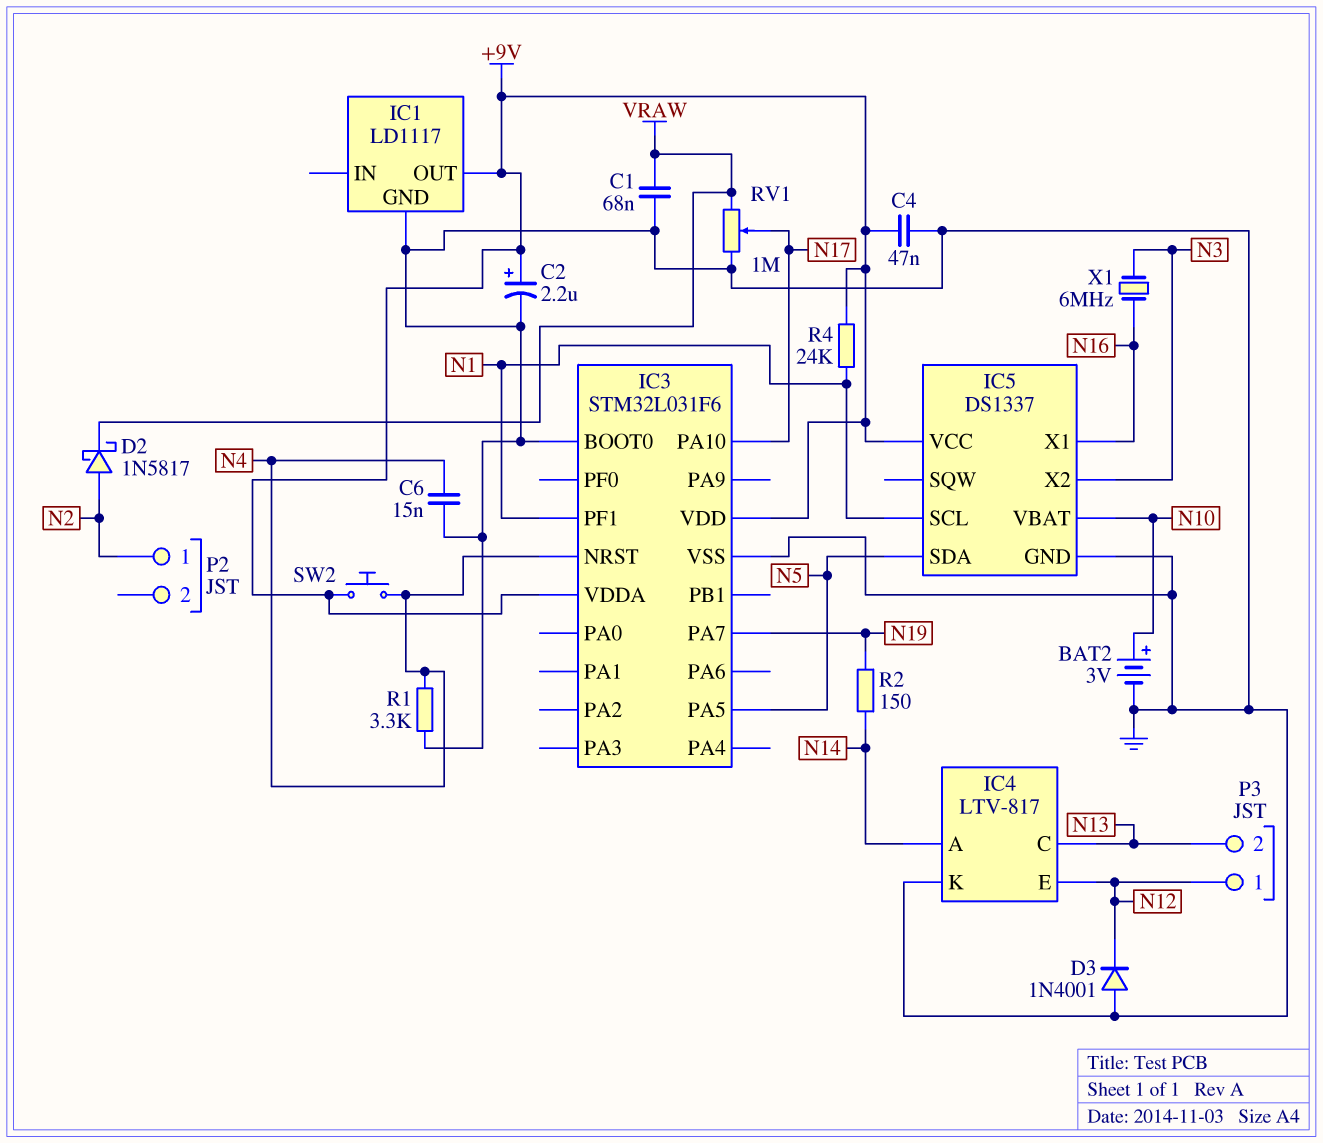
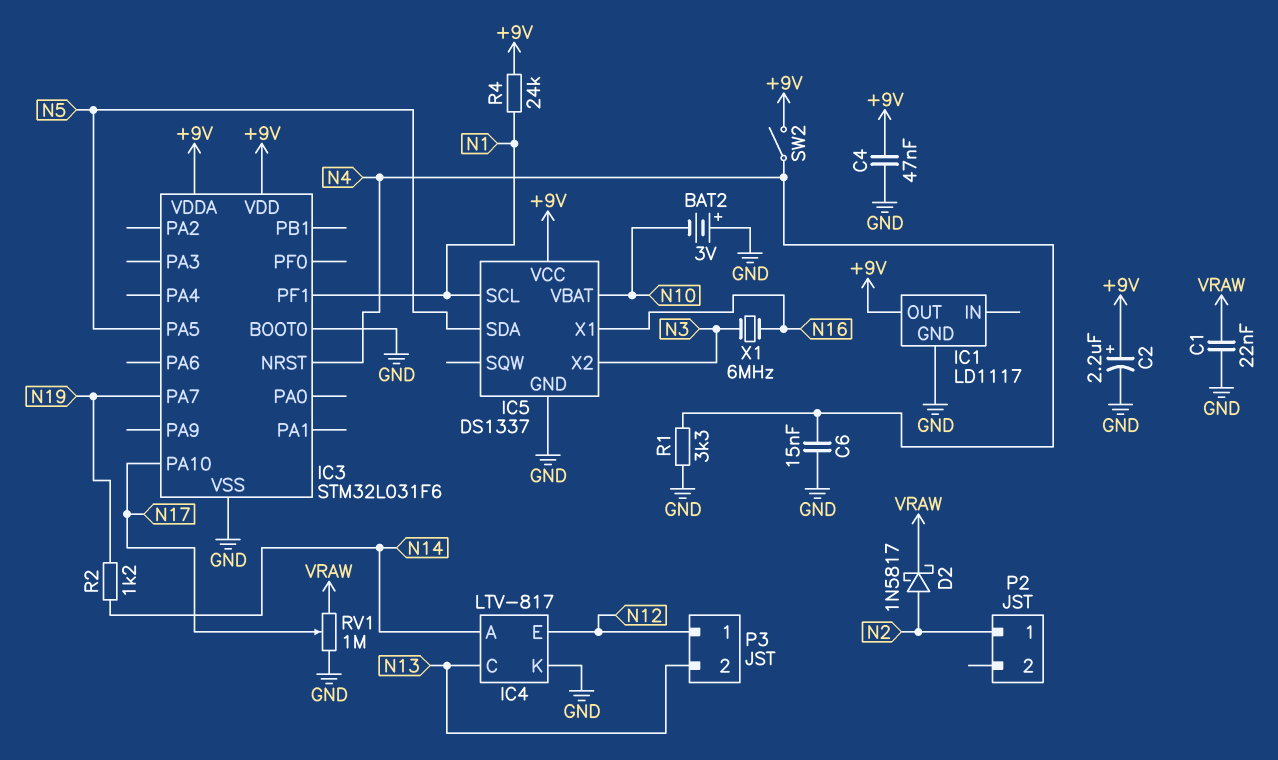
BAT2: 3V (plus N10, minus GND) -> 3V (plus GND, minus N10)
C1: 68nF (GND, VRAW) -> 22nF (GND, VRAW)
D3: diode 1N4001 (A GND, K N12) -> none
R2: 150 (N14, N19) -> 1.2k (N14, N19)
SW2: button (+9V, N4) -> switch (+9V, N4)

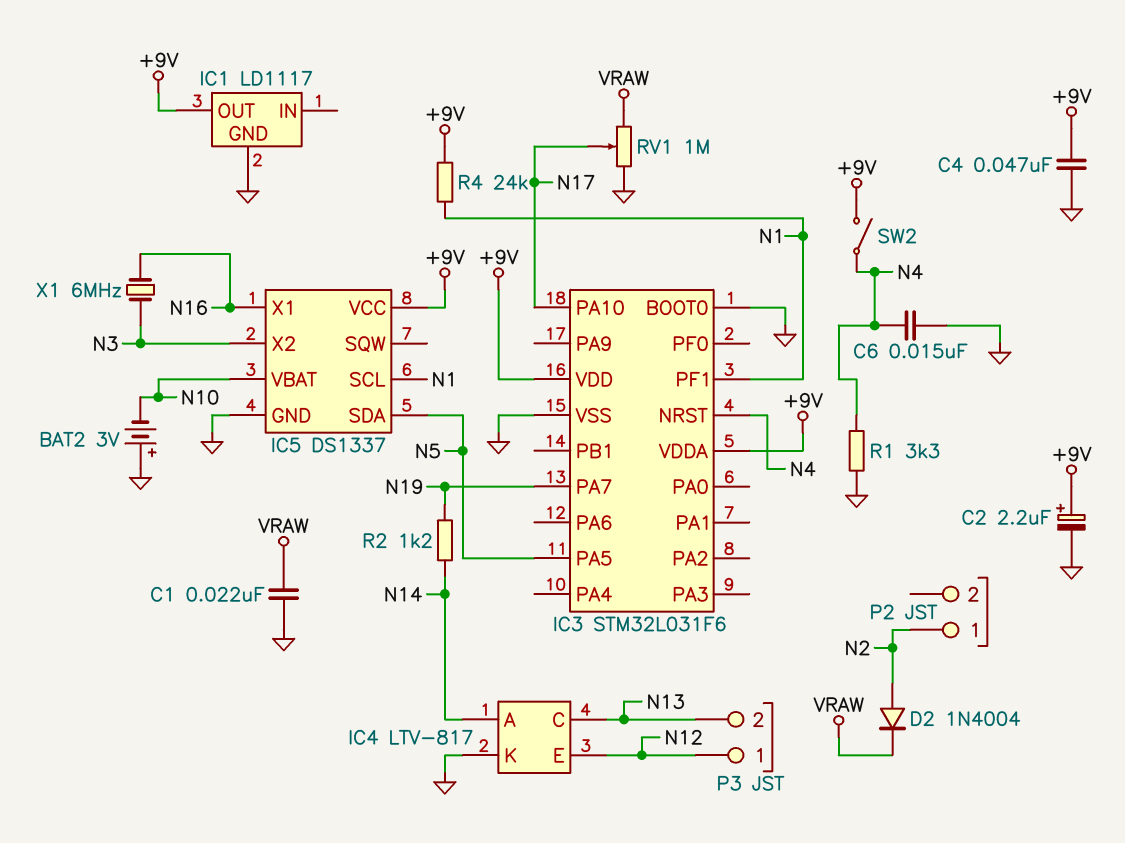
D2: schottky 1N5817 (A N2, K VRAW) -> diode 1N4004 (A N2, K VRAW)

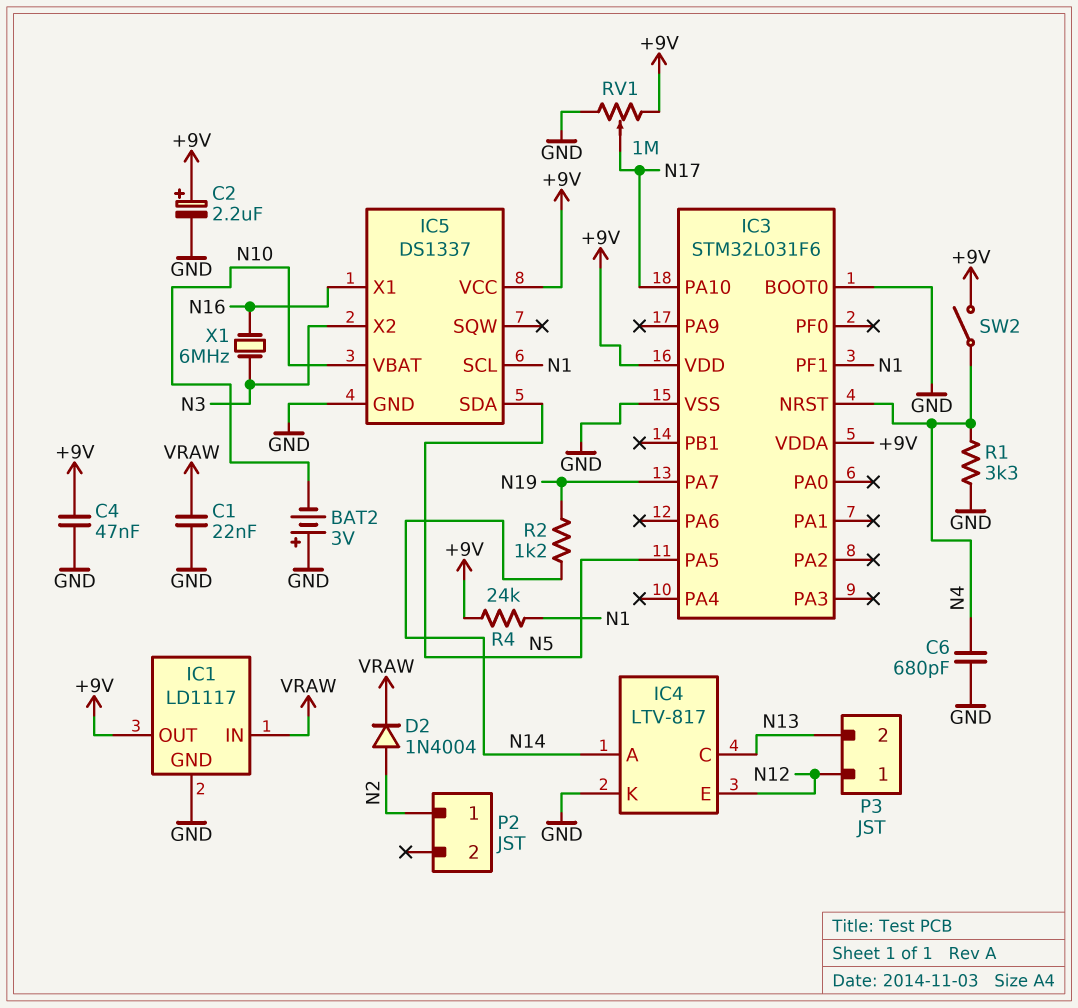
C6: 15nF (GND, N4) -> 680pF (GND, N4)
IC1 pin IN: none -> VRAW
RV1: 1M (GND, VRAW, wiper N17) -> 1M (+9V, GND, wiper N17)

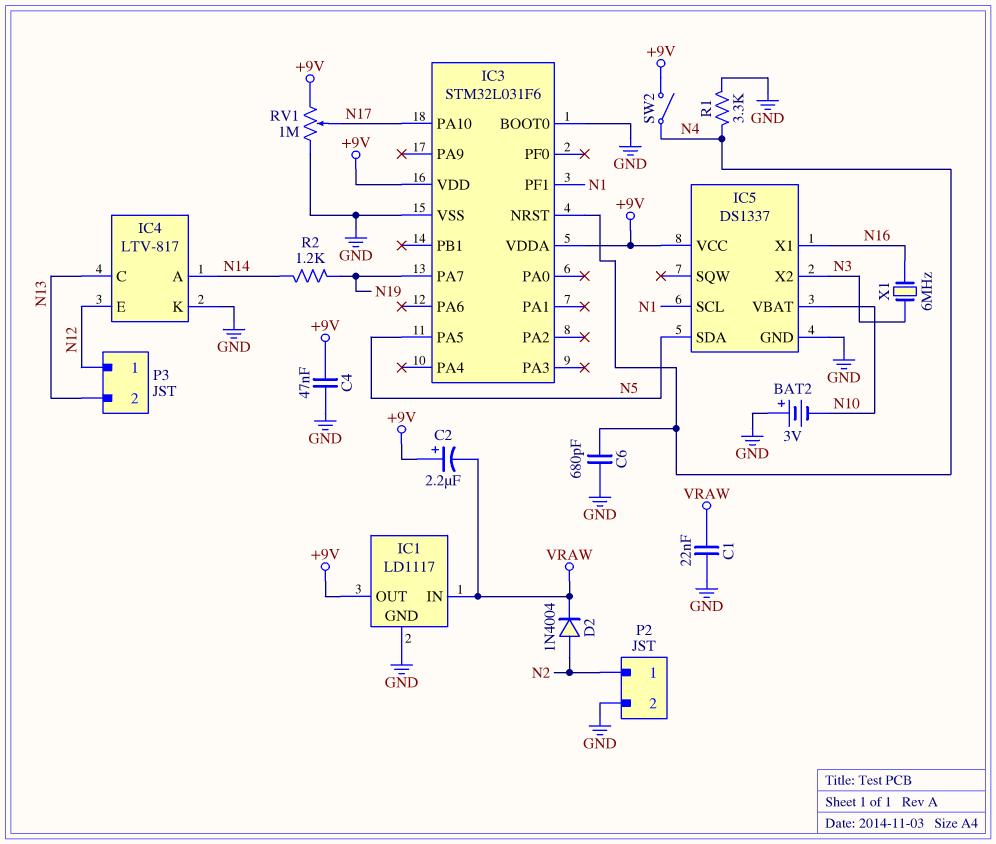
C2: 2.2uF (plus +9V, minus GND) -> 2.2uF (plus +9V, minus VRAW)
P2 pin 2: none -> GND
R4: 24k (+9V, N1) -> none

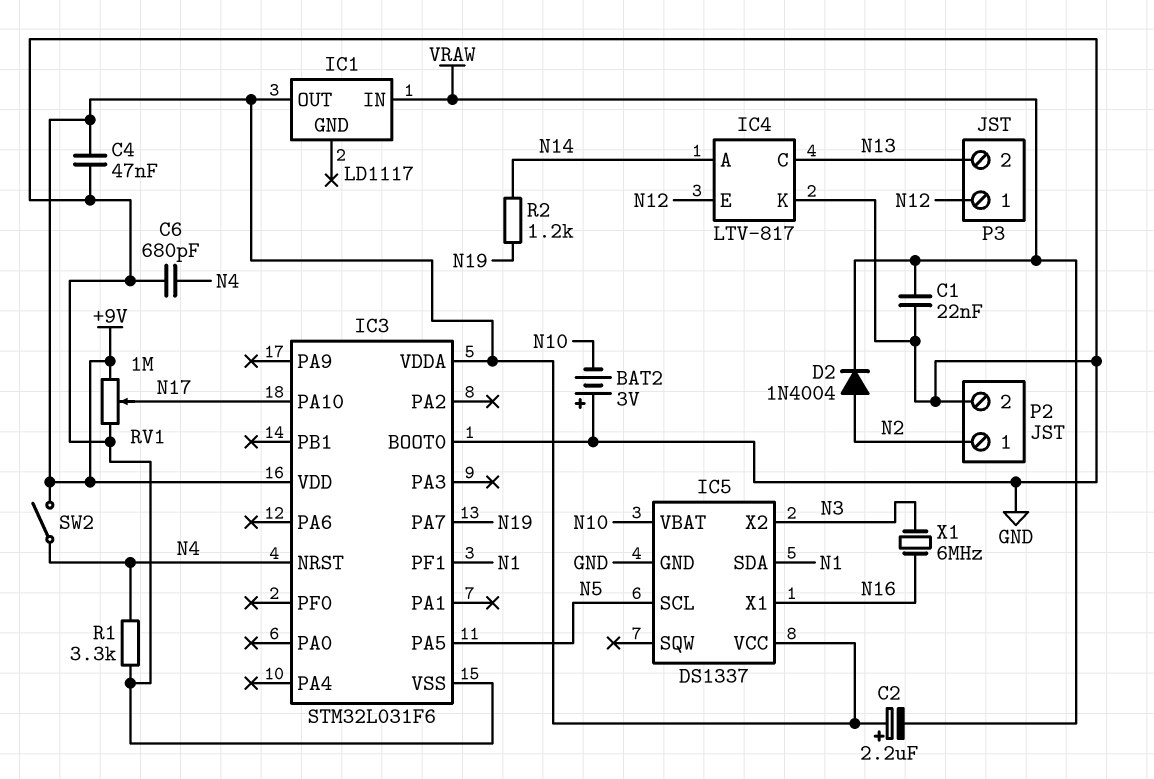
IC1 pin GND: GND -> none
IC5 pin SCL: N1 -> N5
IC5 pin SDA: N5 -> N1

